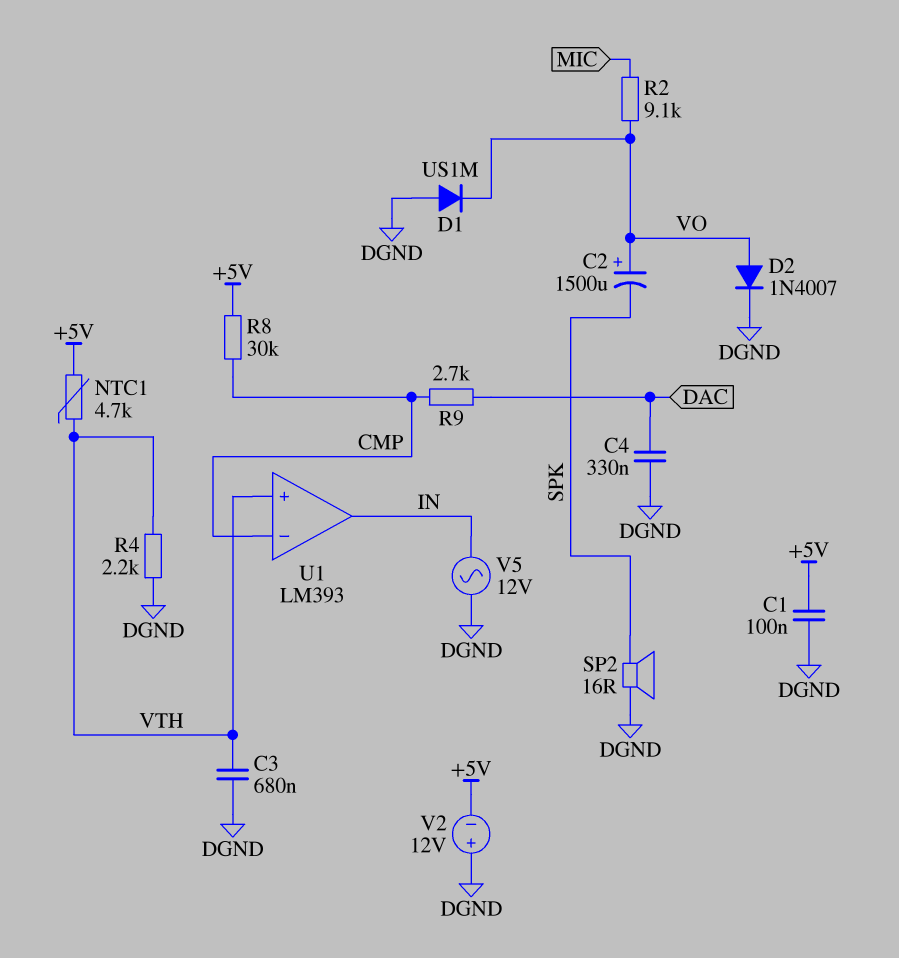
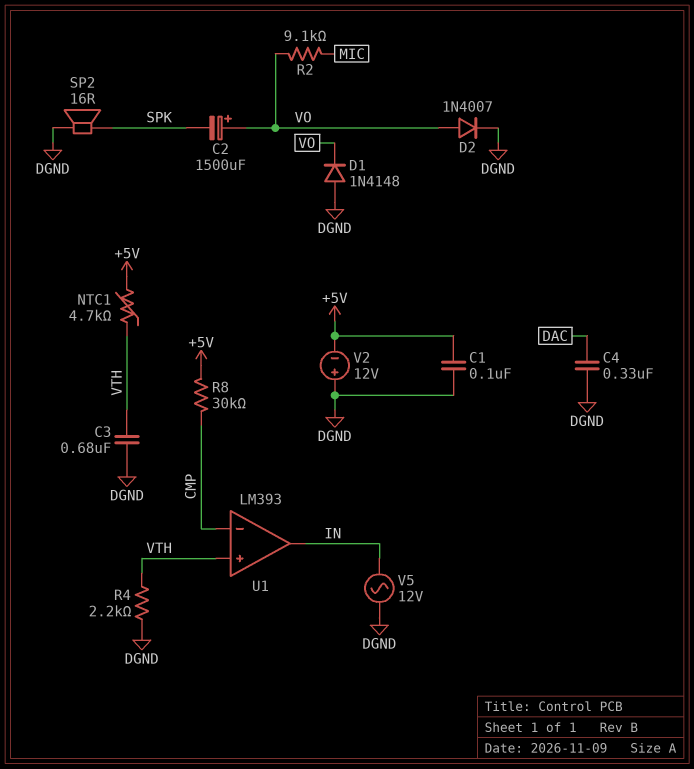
D1: diode US1M (A DGND, K VO) -> diode 1N4148 (A DGND, K VO)
R9: 2.7k (CMP, DAC) -> none

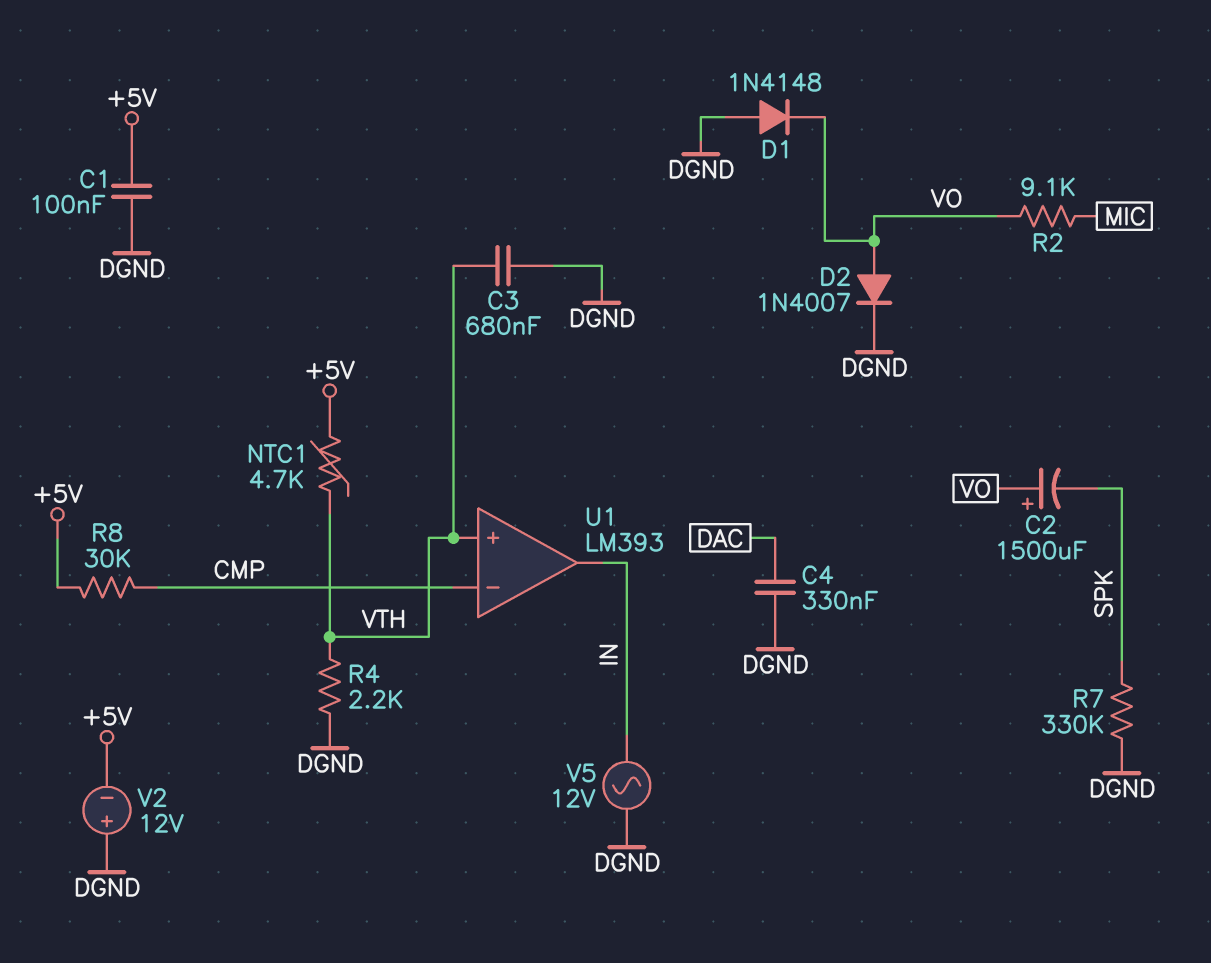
R7: none -> 330k (DGND, SPK)
SP2: speaker 16R (DGND, SPK) -> none

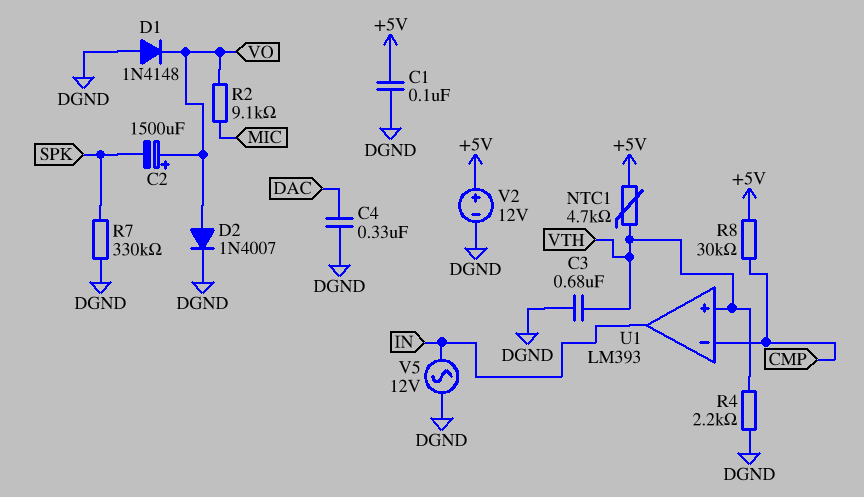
V2: 12V (plus DGND, minus +5V) -> 12V (plus +5V, minus DGND)

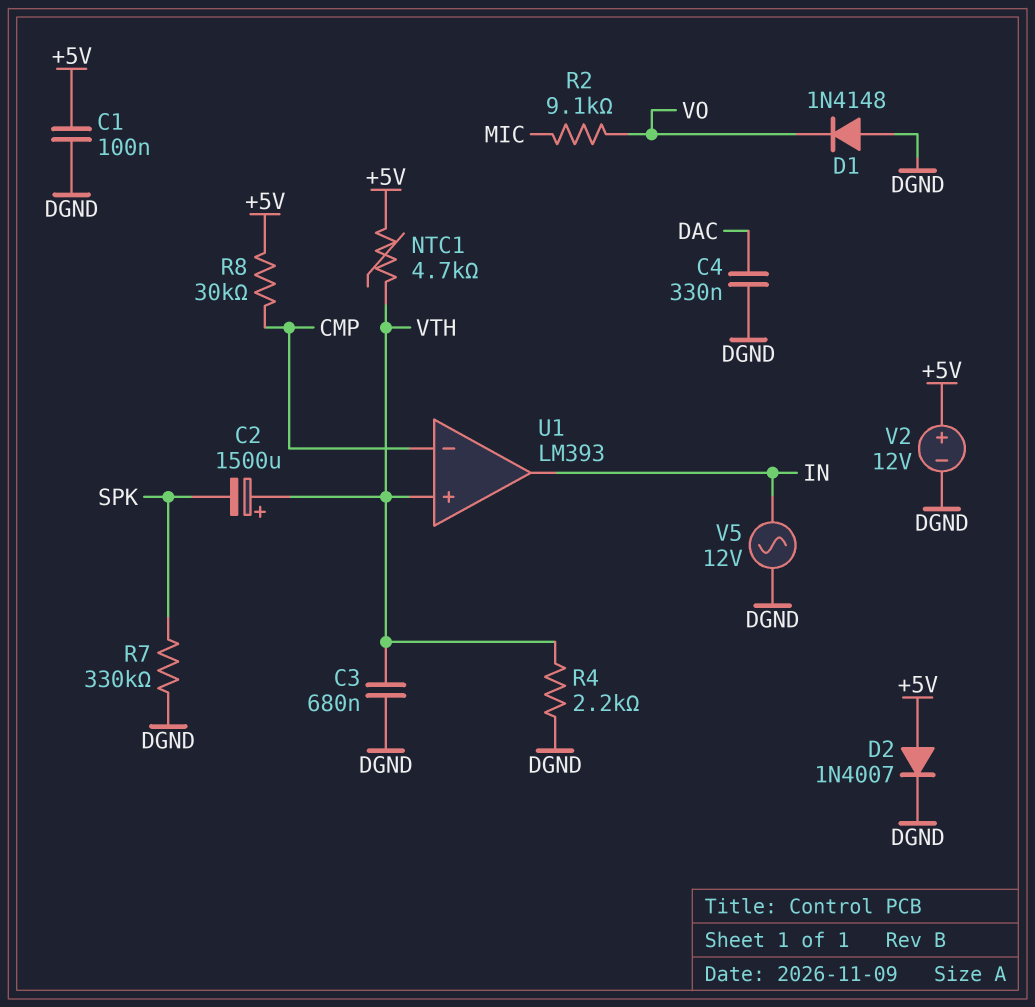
C2: 1500uF (plus VO, minus SPK) -> 1500uF (plus VTH, minus SPK)
D2: diode 1N4007 (A VO, K DGND) -> diode 1N4007 (A +5V, K DGND)

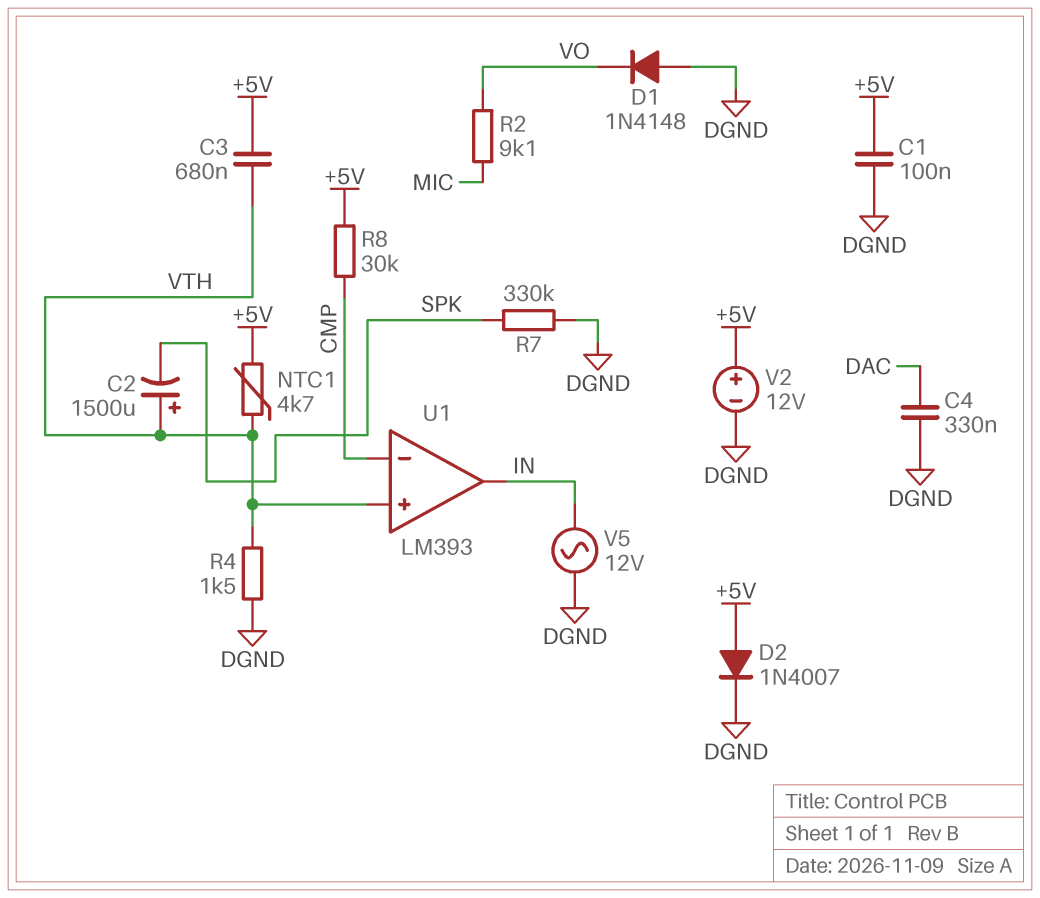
C3: 680nF (DGND, VTH) -> 680nF (+5V, VTH)
R4: 2.2k (DGND, VTH) -> 1.5k (DGND, VTH)

